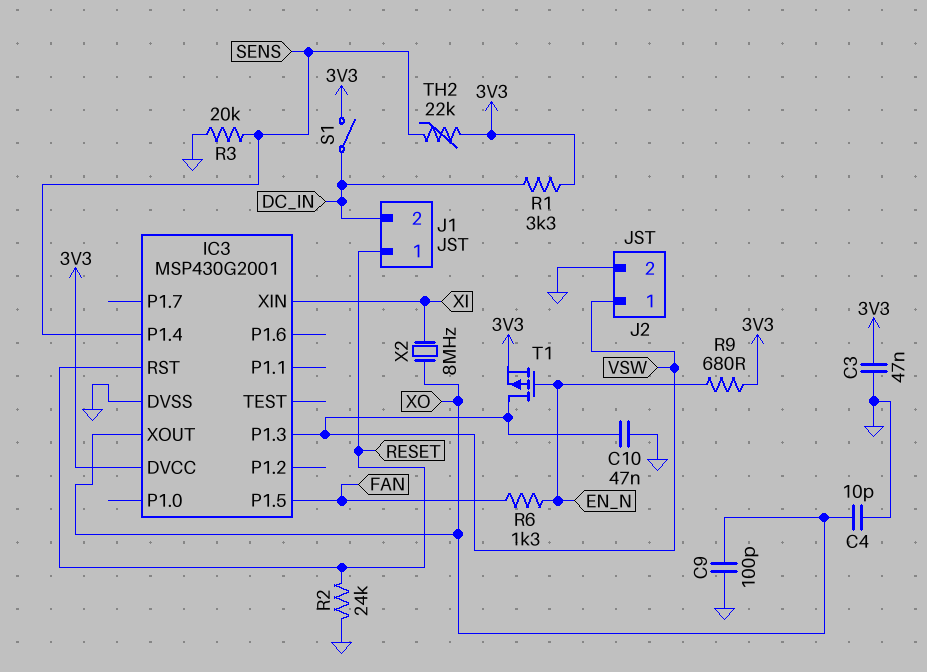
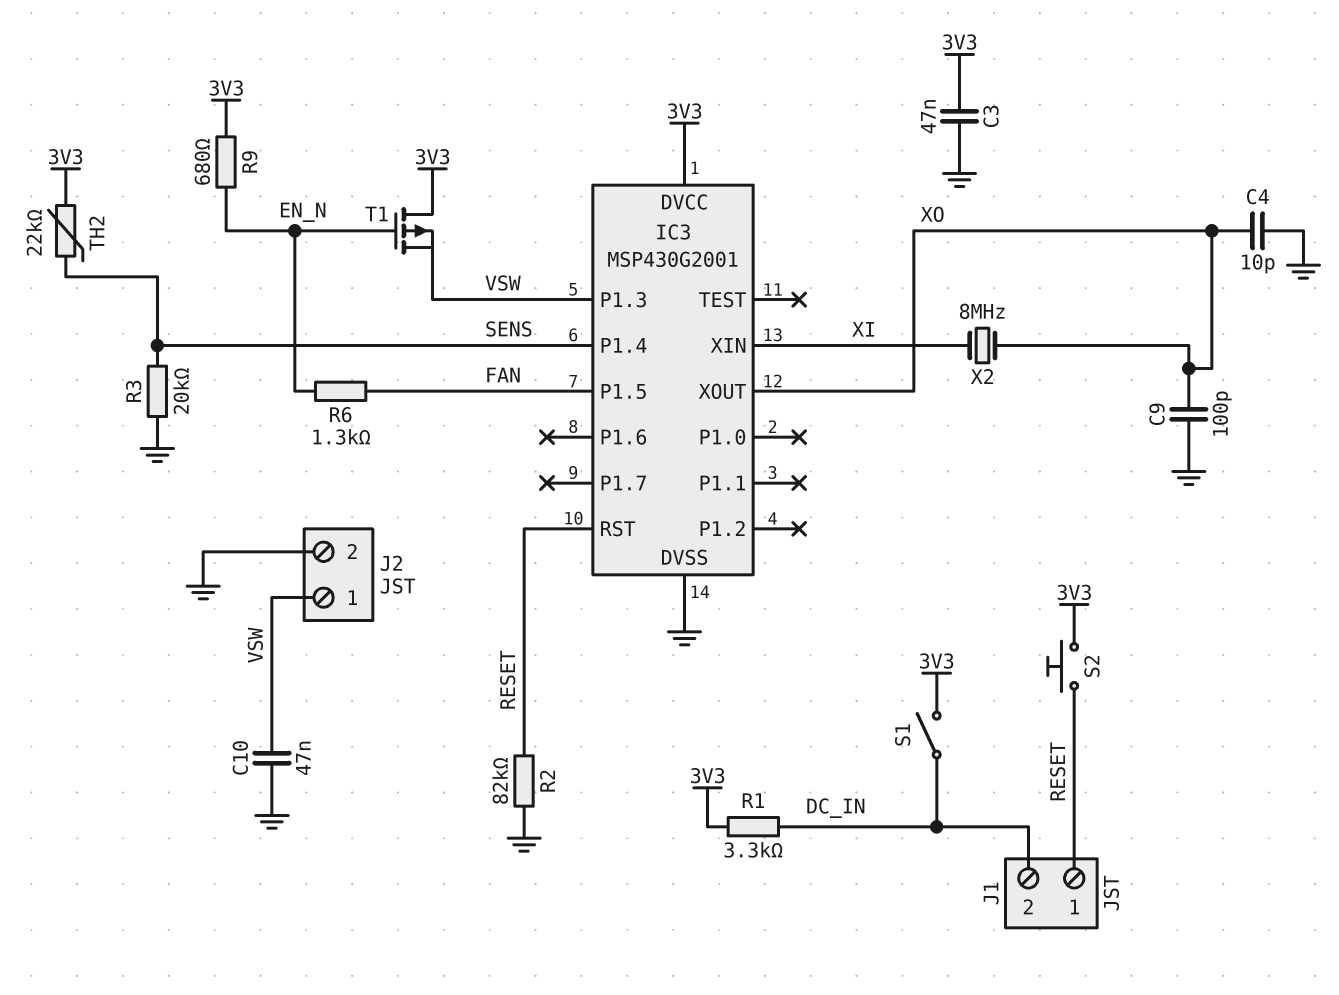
R2: 24k (GND, RESET) -> 82k (GND, RESET)
S2: none -> button (3V3, RESET)
T1: PMOS (G EN_N, D VSW, S 3V3) -> PMOS (G EN_N, D 3V3, S VSW)

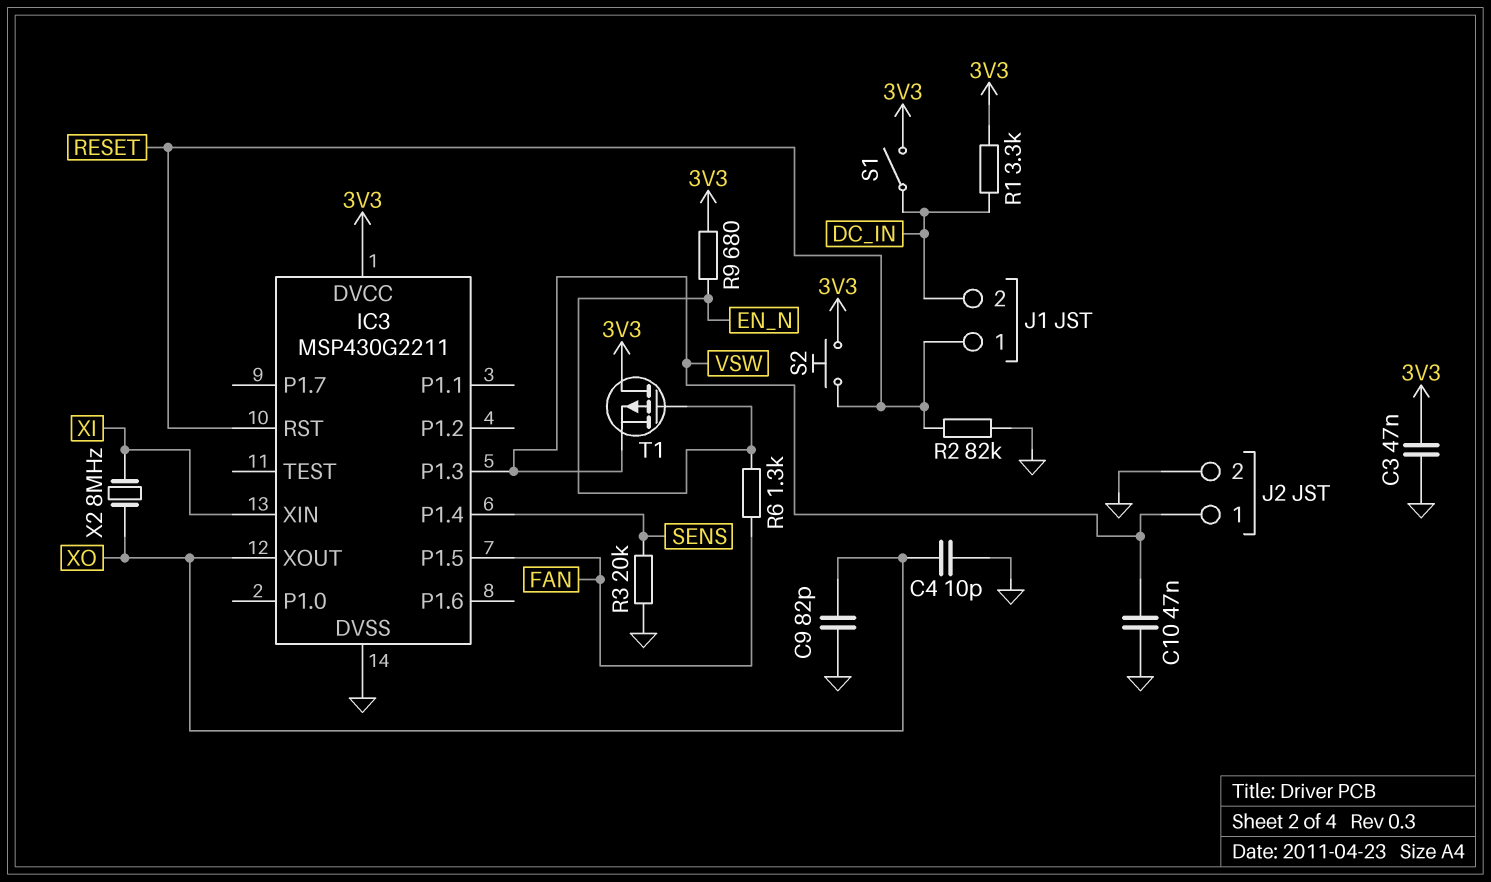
C9: 100pF (GND, XO) -> 82pF (GND, XO)
IC3: MSP430G2001 -> MSP430G2211
TH2: 22k (3V3, SENS) -> none

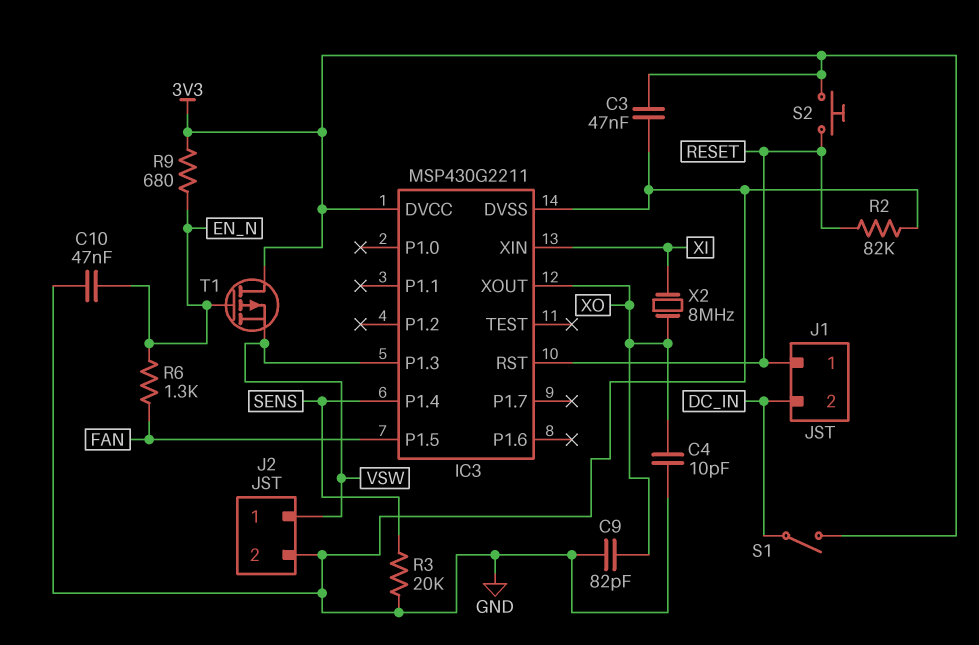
C10: 47nF (GND, VSW) -> 47nF (EN_N, GND)
R1: 3.3k (3V3, DC_IN) -> none

